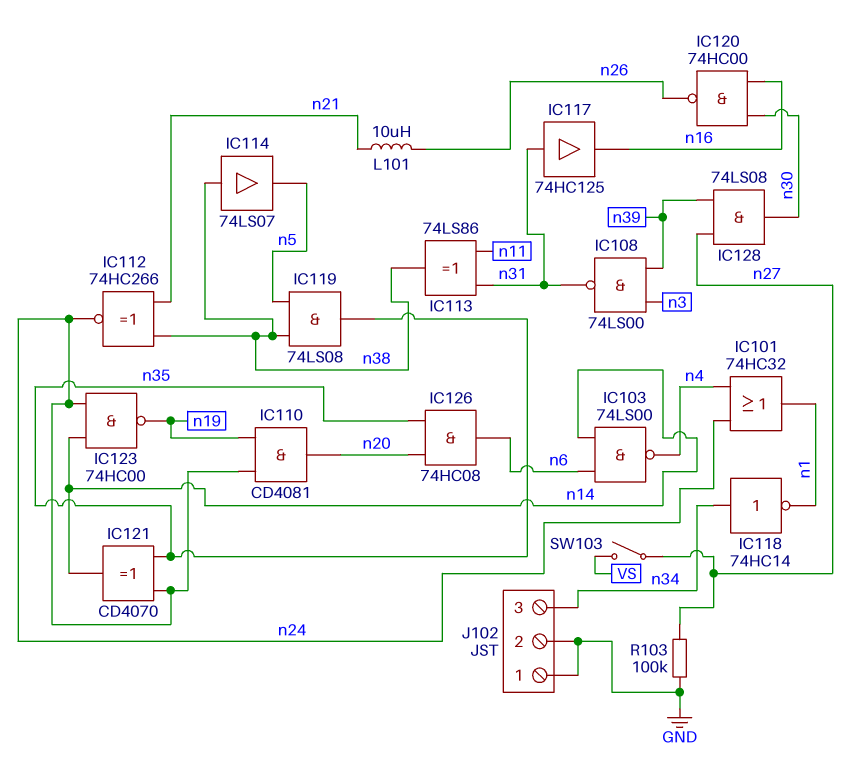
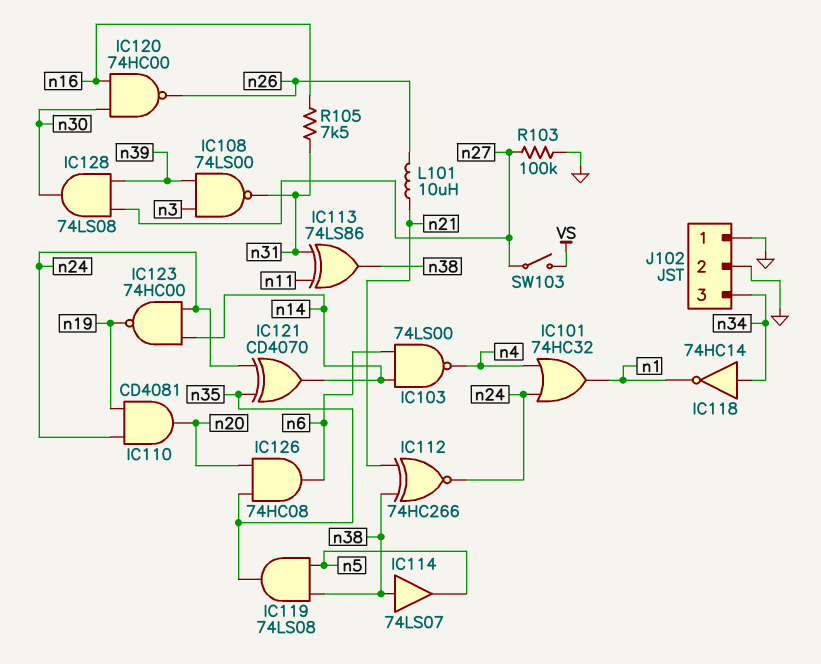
IC117: buffer 74HC125 (in n31, out n16) -> none
R105: none -> 7.5k (n16, n31)

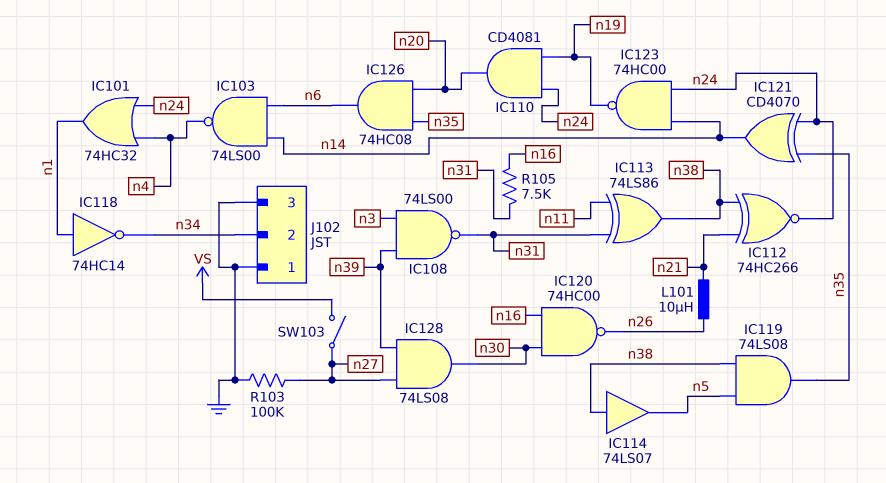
IC118: NOT 74HC14 (in n34, out n1) -> NOT 74HC14 (in n1, out n34)
J102 pin 2: GND -> n34
J102 pin 3: n34 -> GND

